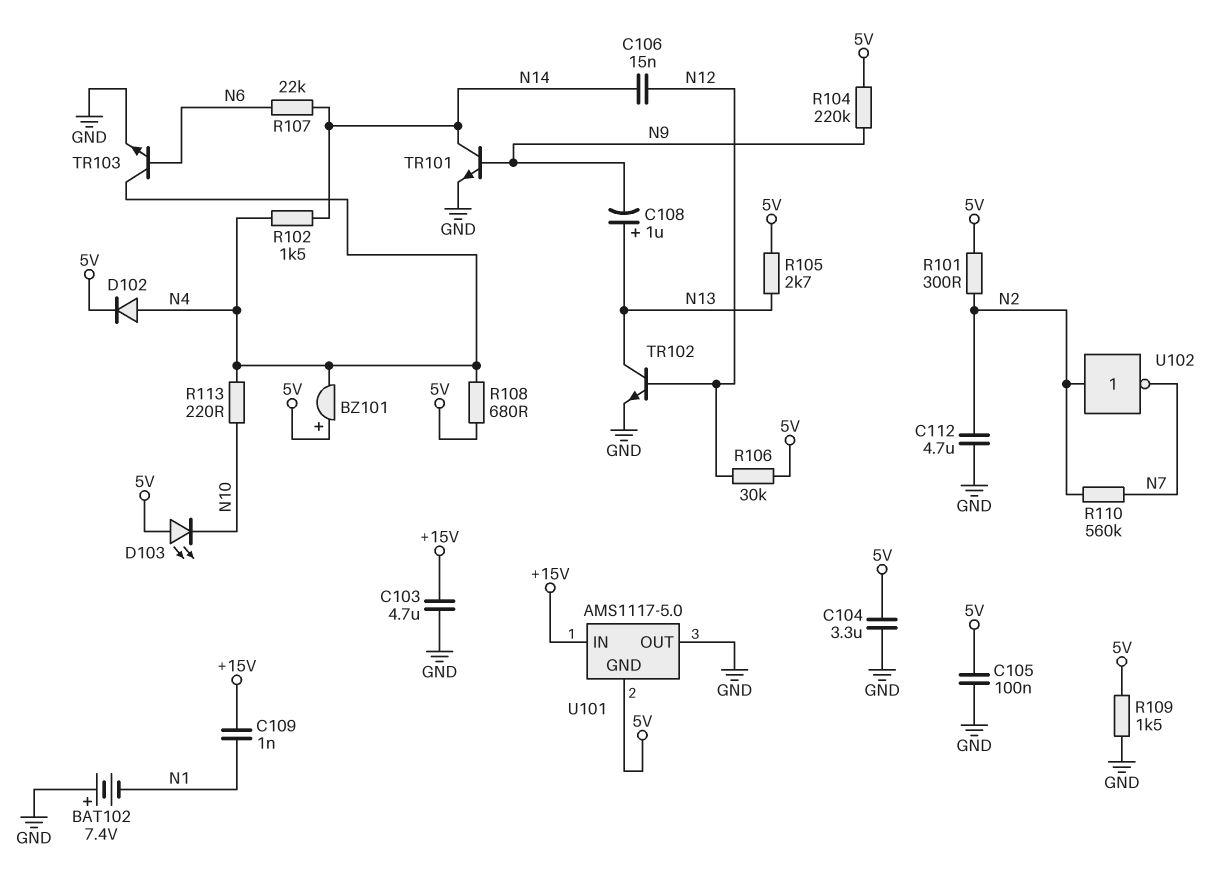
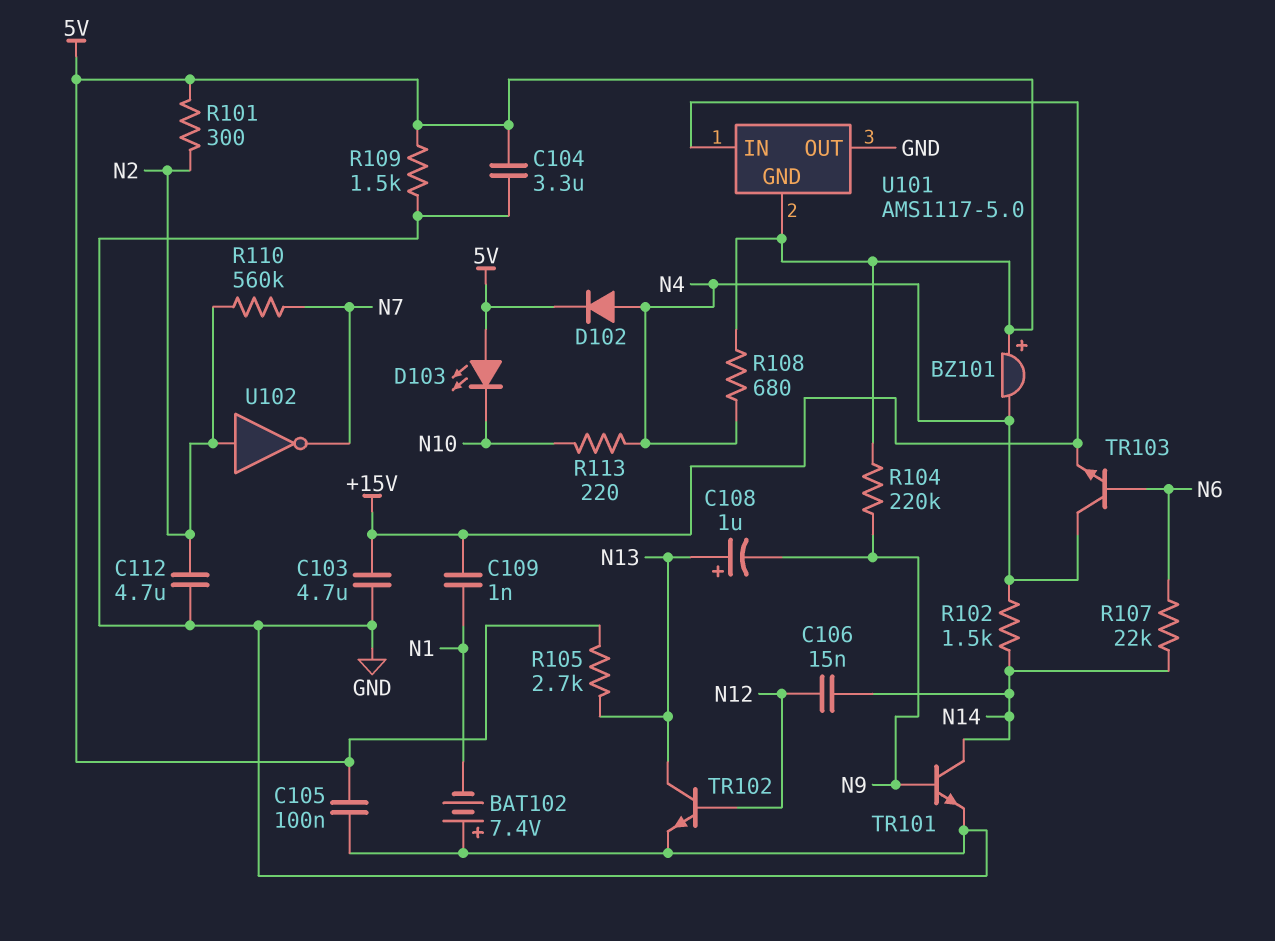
R106: 30k (5V, N12) -> none
TR103: NPN (B N6, C N4, E GND) -> NPN (B N6, C N4, E +15V)

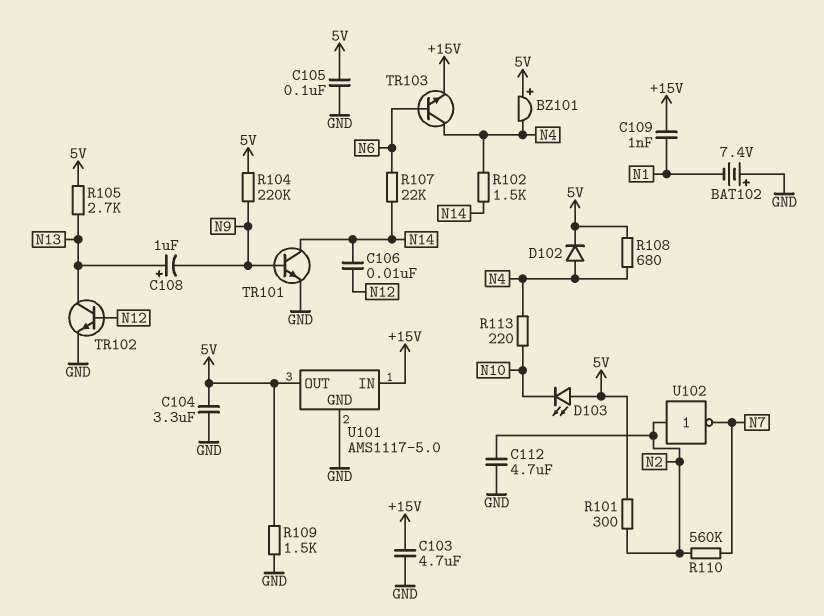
C106: 15nF (N12, N14) -> 10nF (N12, N14)
U101 pin GND: 5V -> GND
U101 pin OUT: GND -> 5V

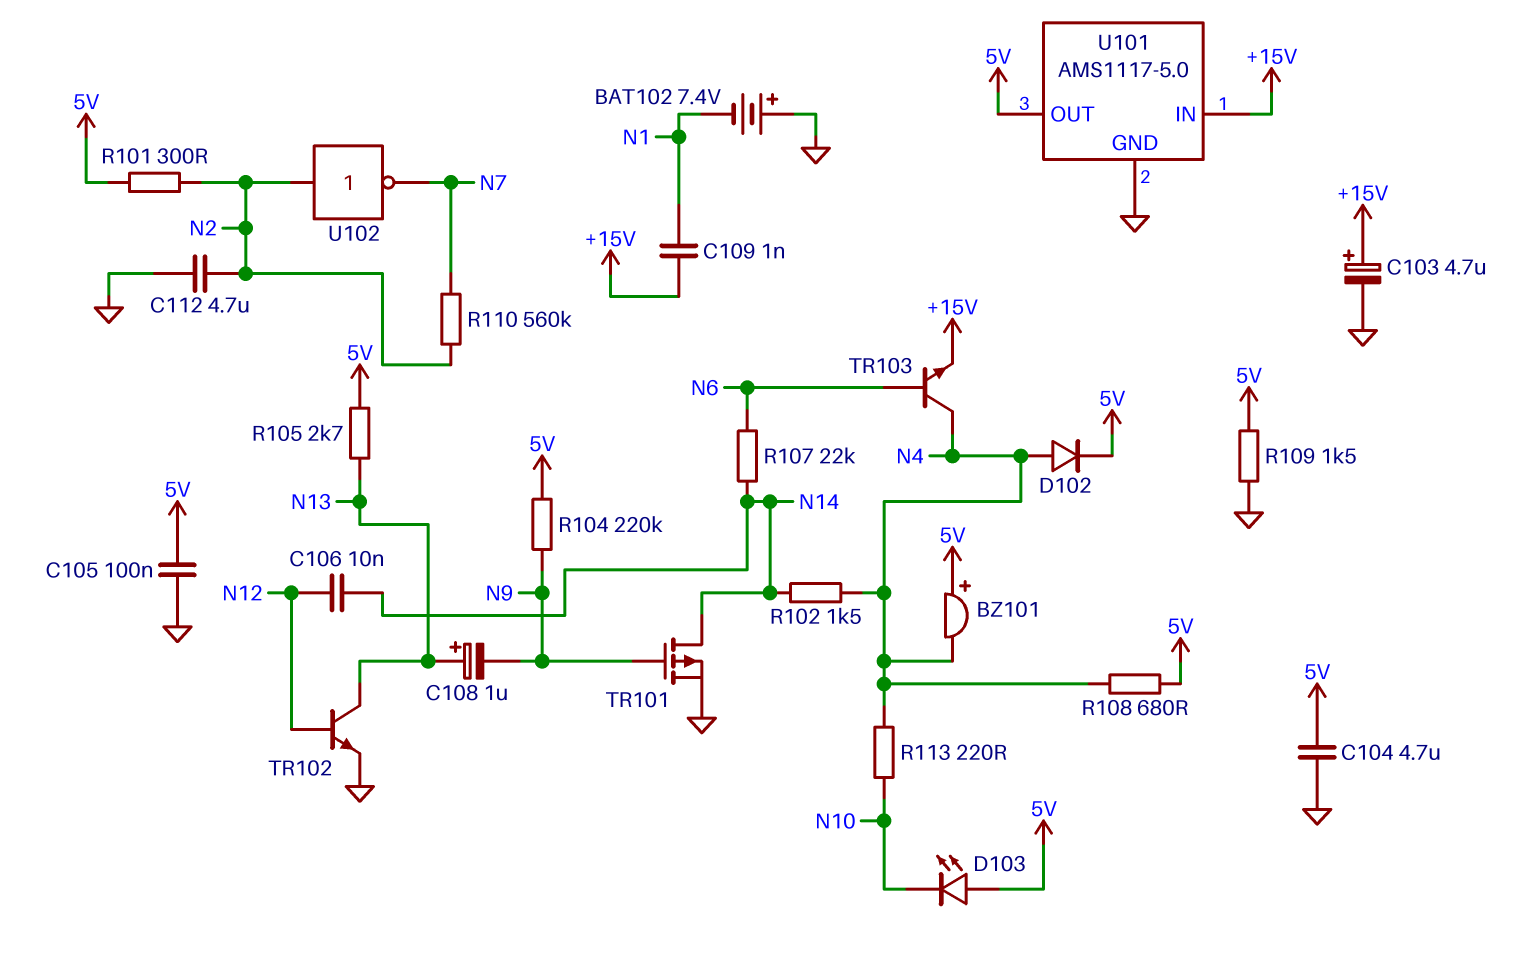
C103: 4.7uF (+15V, GND) -> 4.7uF (plus +15V, minus GND)
C104: 3.3uF (5V, GND) -> 4.7uF (5V, GND)
TR101: NPN (B N9, C N14, E GND) -> PMOS (G N9, D N14, S GND)

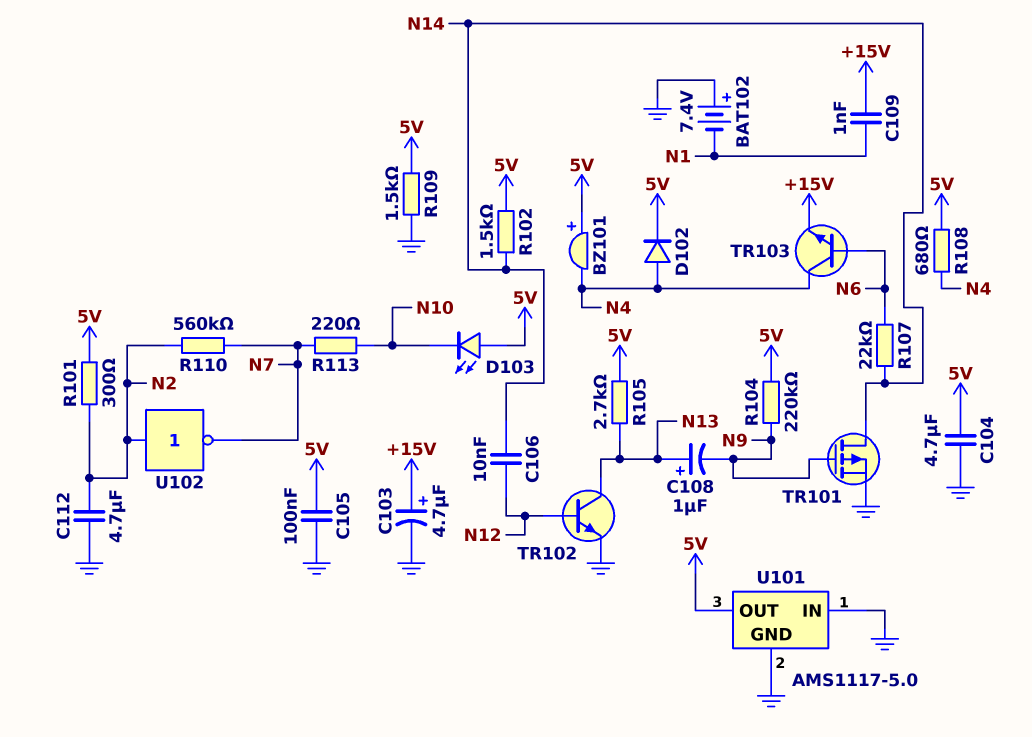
R102: 1.5k (N4, N14) -> 1.5k (5V, N14)
R113: 220 (N4, N10) -> 220 (N7, N10)
U101 pin IN: +15V -> GND

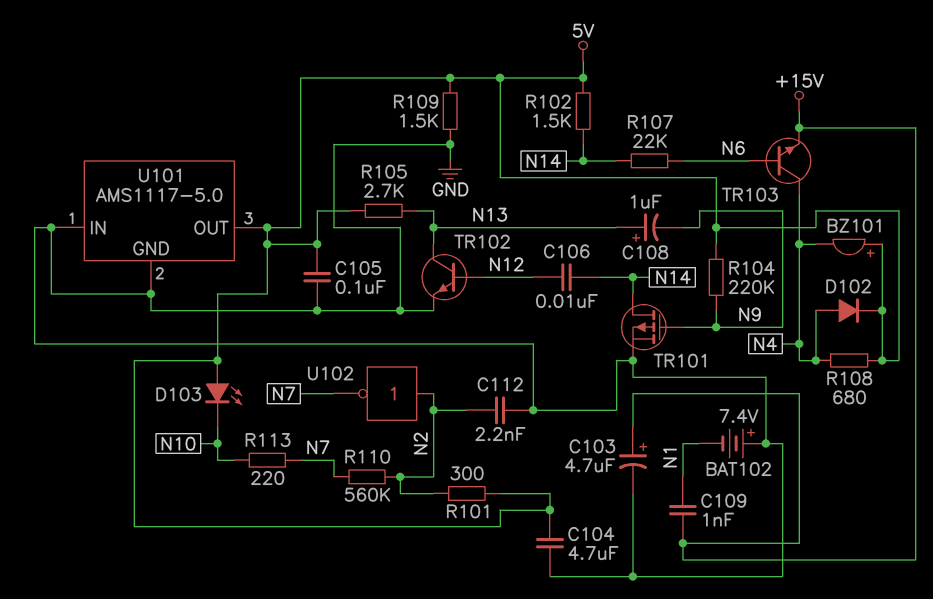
C112: 4.7uF (GND, N2) -> 2.2nF (GND, N2)

